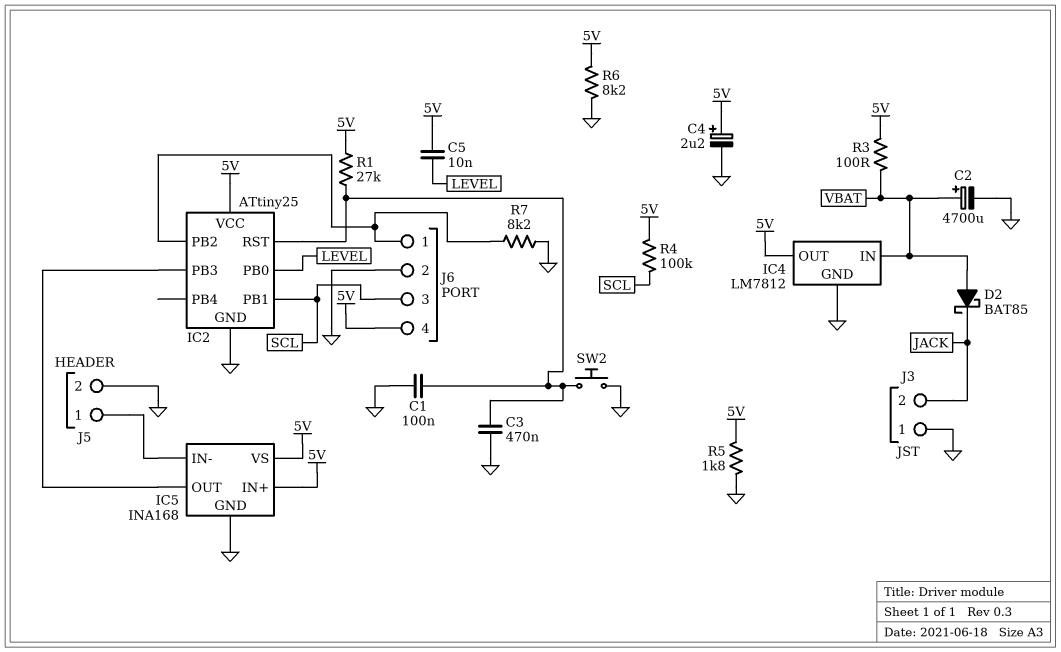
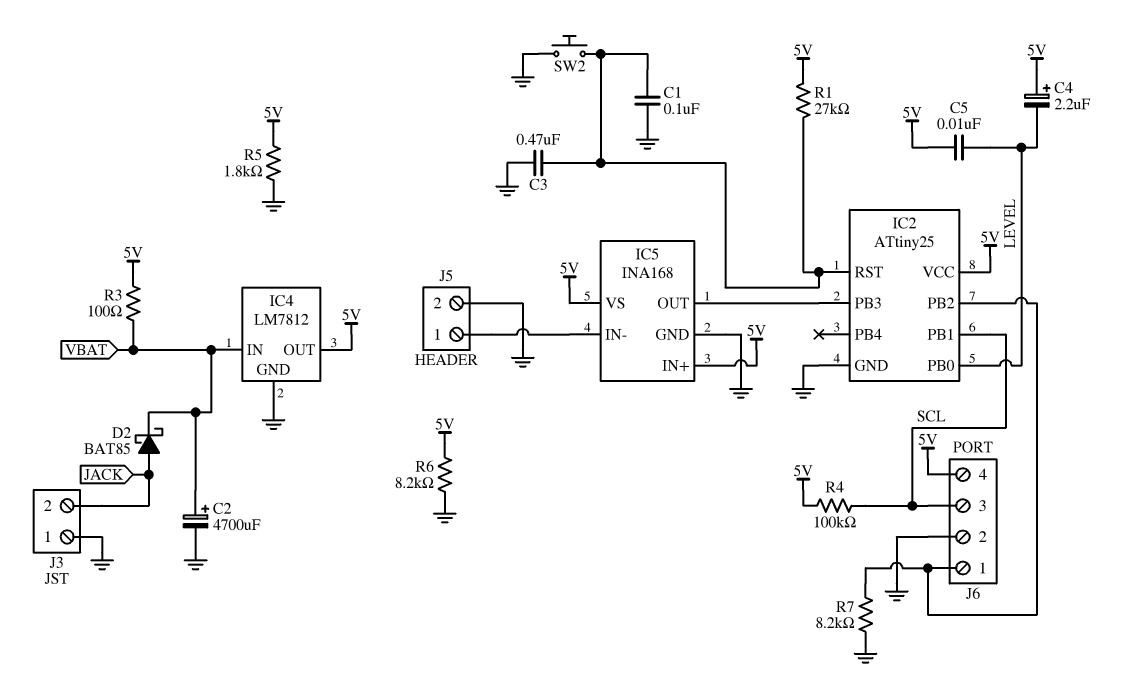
C4: 2.2uF (plus 5V, minus GND) -> 2.2uF (plus 5V, minus LEVEL)
D2: schottky BAT85 (A VBAT, K JACK) -> schottky BAT85 (A JACK, K VBAT)

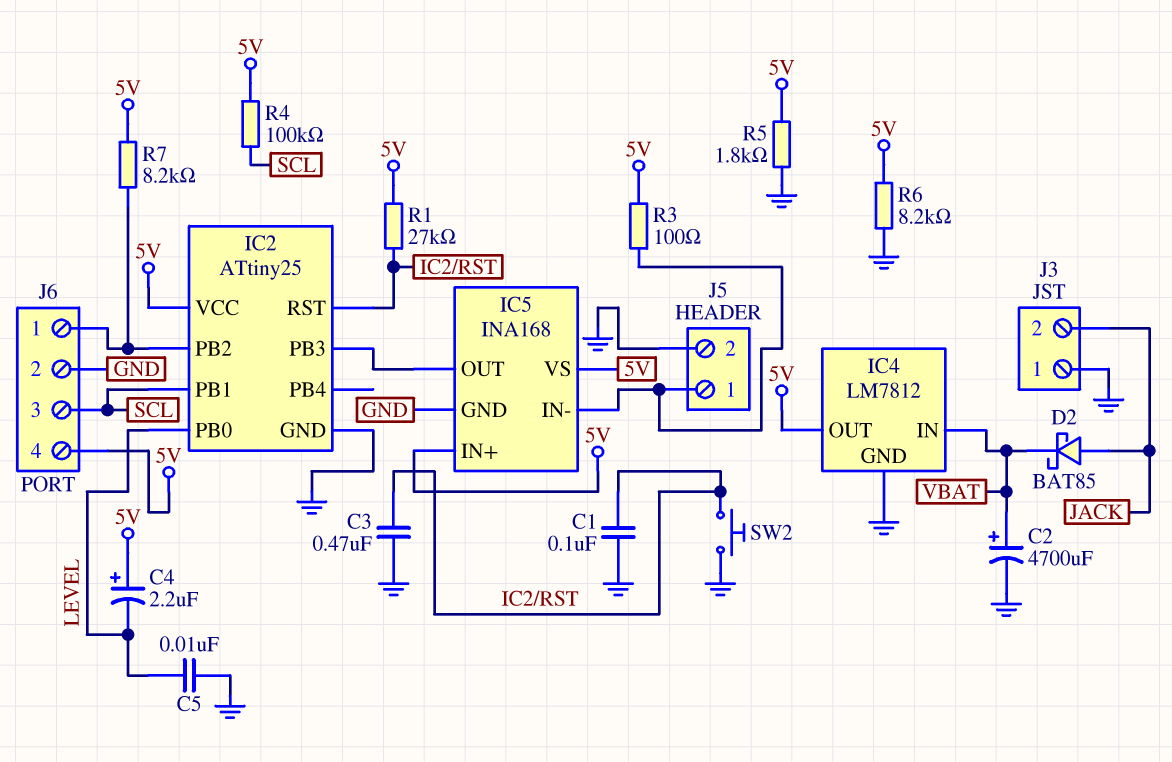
C5: 10nF (5V, LEVEL) -> 10nF (GND, LEVEL)
R3: 100 (5V, VBAT) -> 100 (5V, IC5/IN-)
R7: 8.2k (GND, IC2/PB2) -> 8.2k (5V, IC2/PB2)

